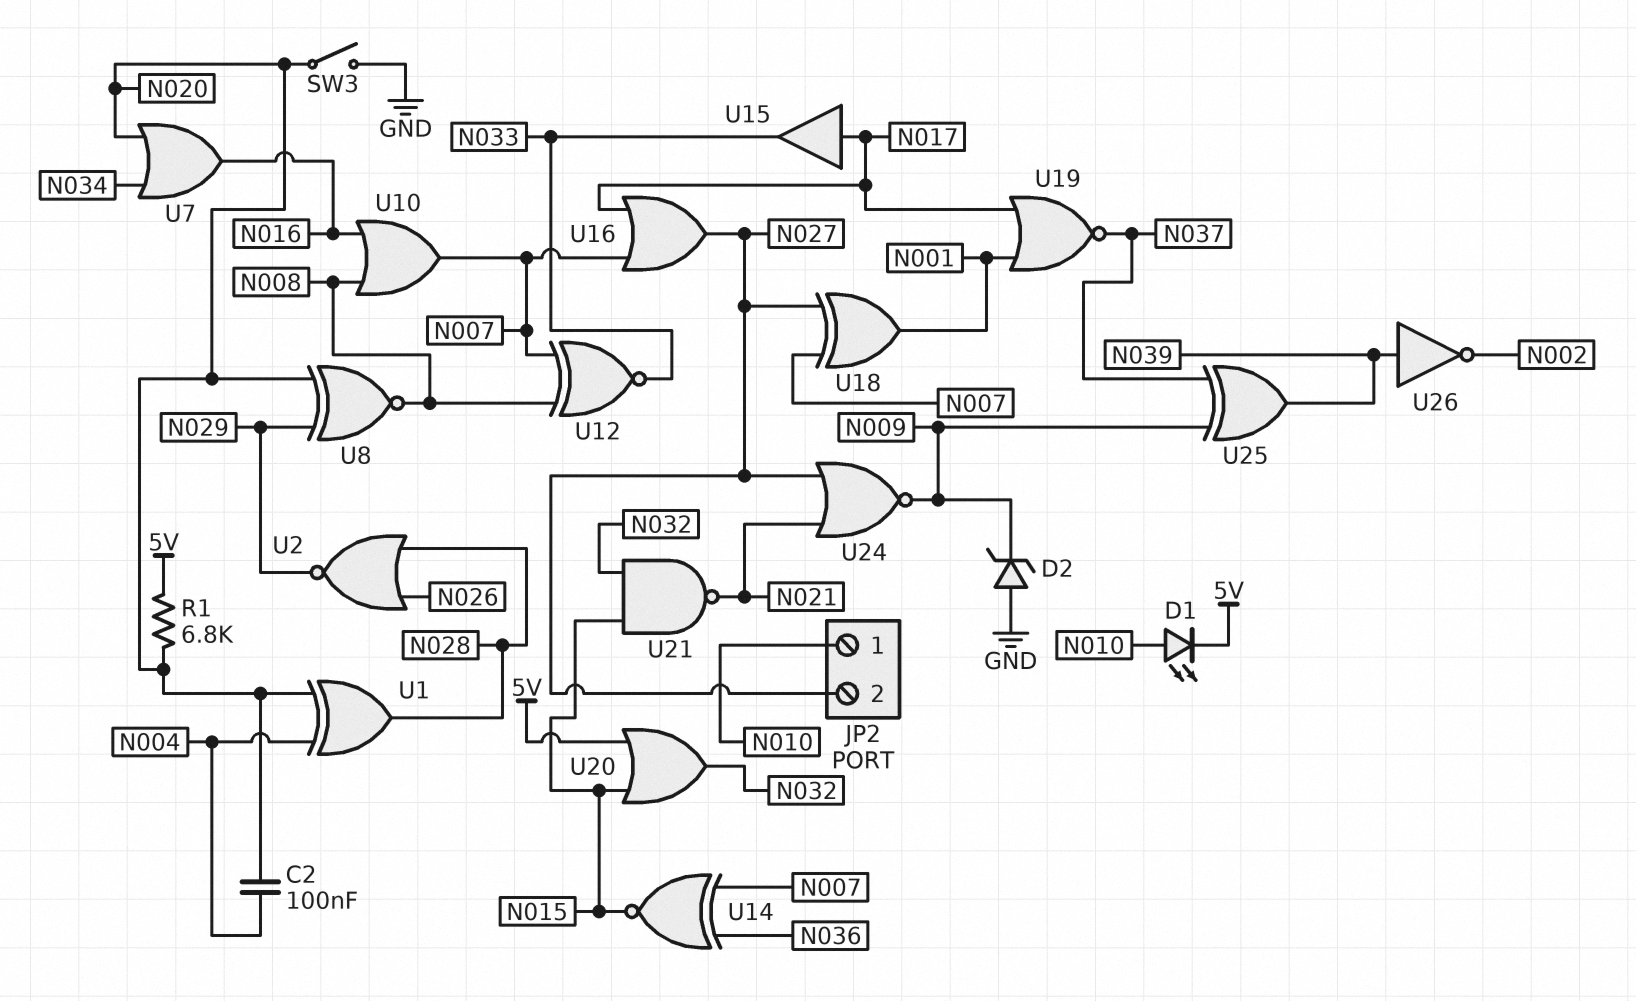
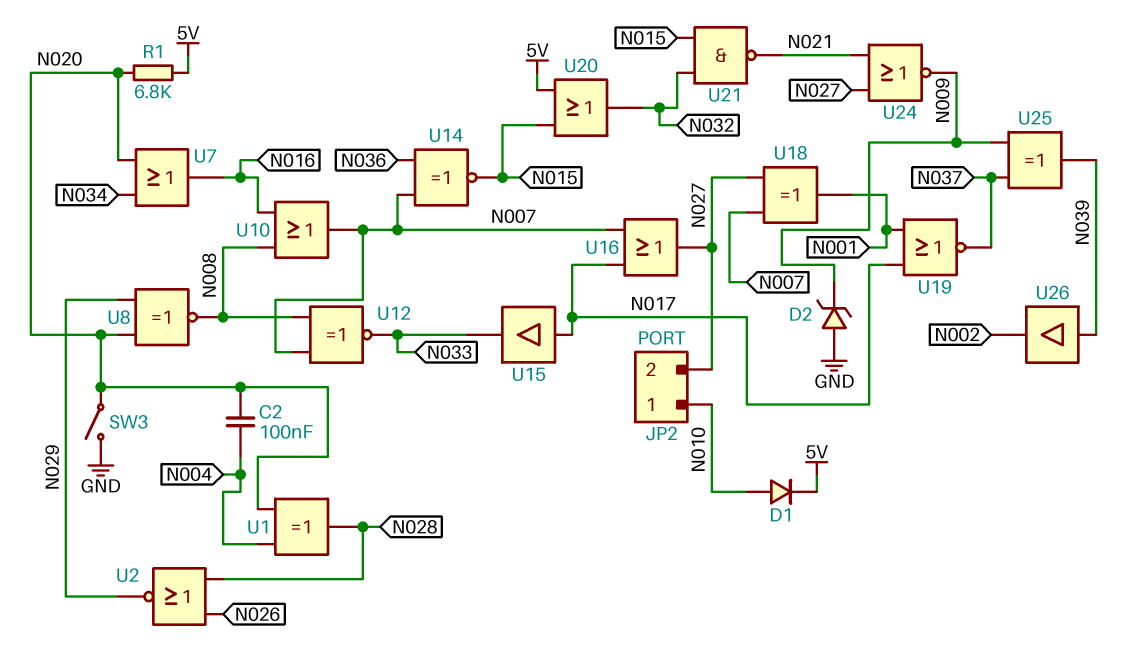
D1: LED (A N010, K 5V) -> diode (A N010, K 5V)
U26: NOT (in N039, out N002) -> buffer (in N039, out N002)

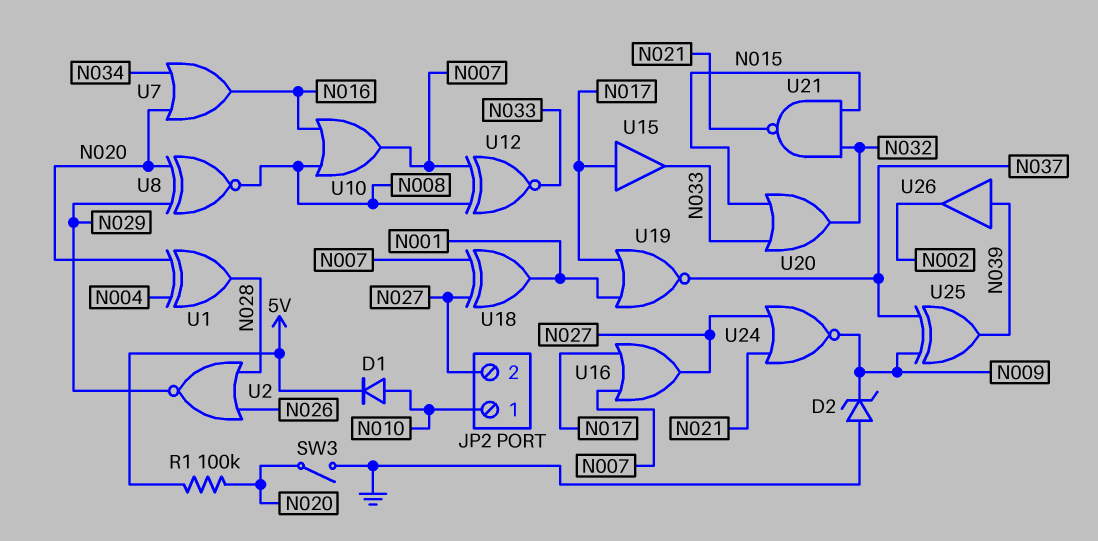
C2: 100nF (N004, N020) -> none
R1: 6.8k (5V, N020) -> 100k (5V, N020)
U14: XNOR (in N007, in N036, out N015) -> none
U20: OR (in 5V, in N015, out N032) -> OR (in N015, in N033, out N032)

